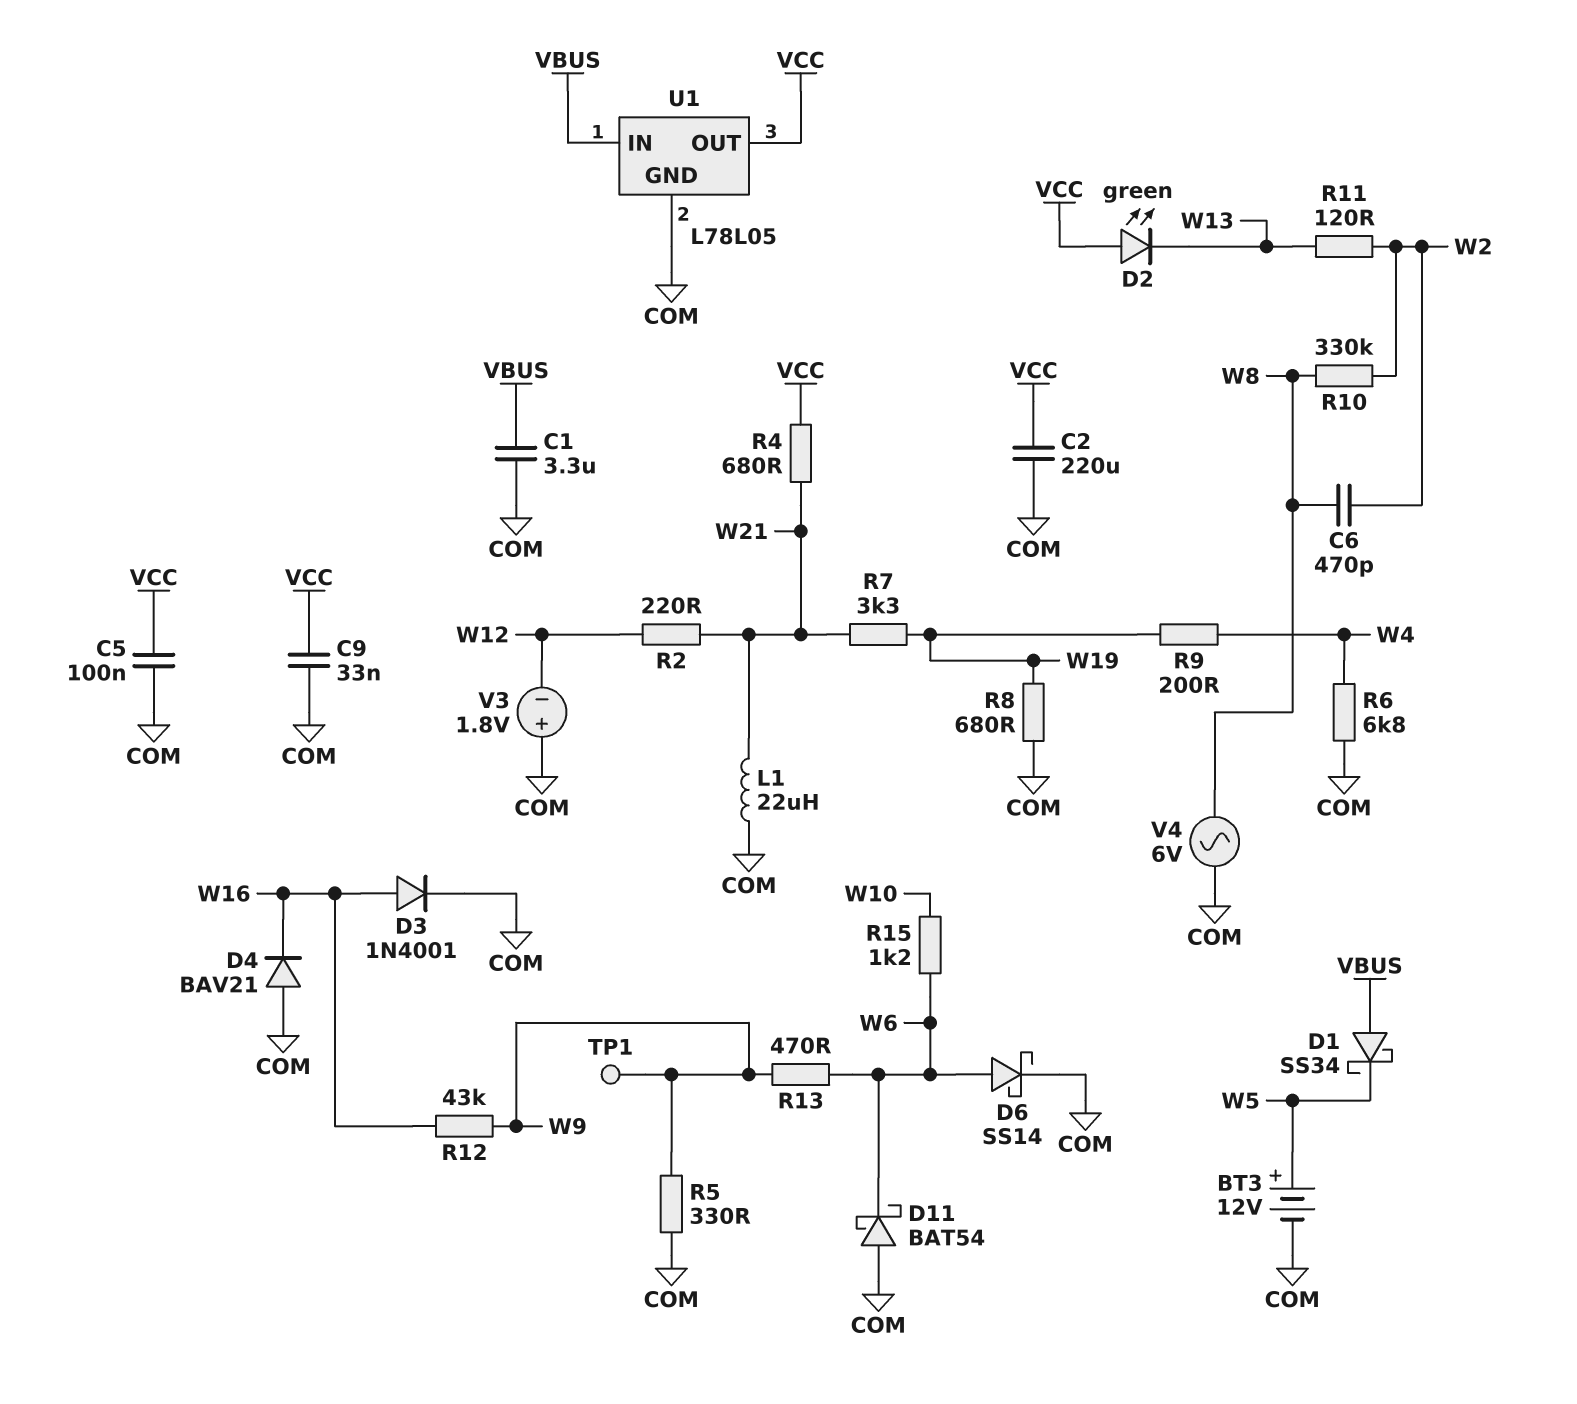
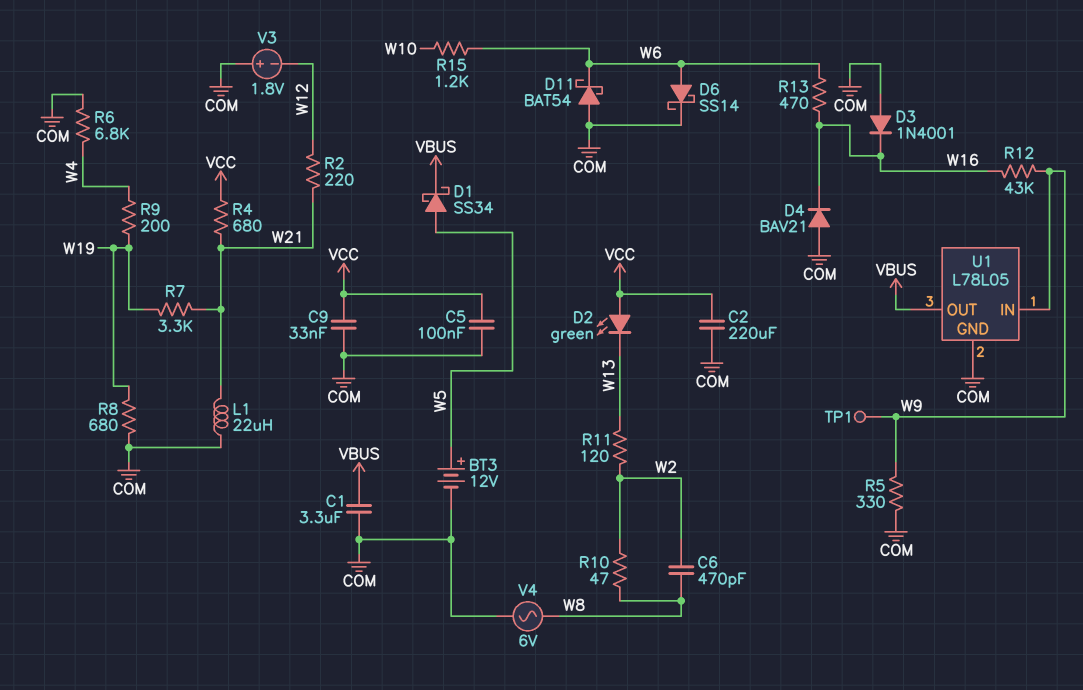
D1: schottky SS34 (A VBUS, K W5) -> schottky SS34 (A W5, K VBUS)
D3: diode 1N4001 (A W16, K COM) -> diode 1N4001 (A COM, K W16)
R10: 330k (W2, W8) -> 47 (W2, W8)
R13: 470 (W6, W9) -> 470 (W6, W16)
U1 pin IN: VBUS -> W9
U1 pin OUT: VCC -> VBUS

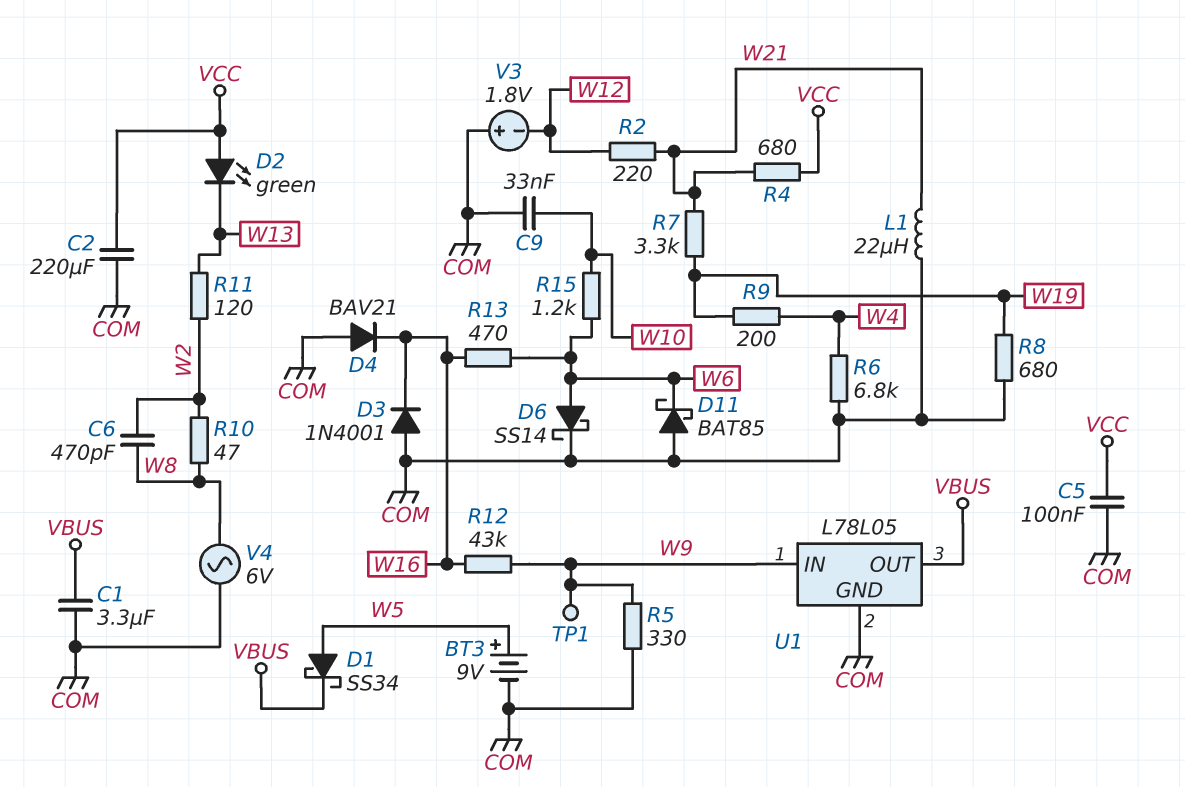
BT3: 12V (plus W5, minus COM) -> 9V (plus W5, minus COM)
C9: 33nF (COM, VCC) -> 33nF (COM, W10)
D11: schottky BAT54 (A COM, K W6) -> schottky BAT85 (A COM, K W6)

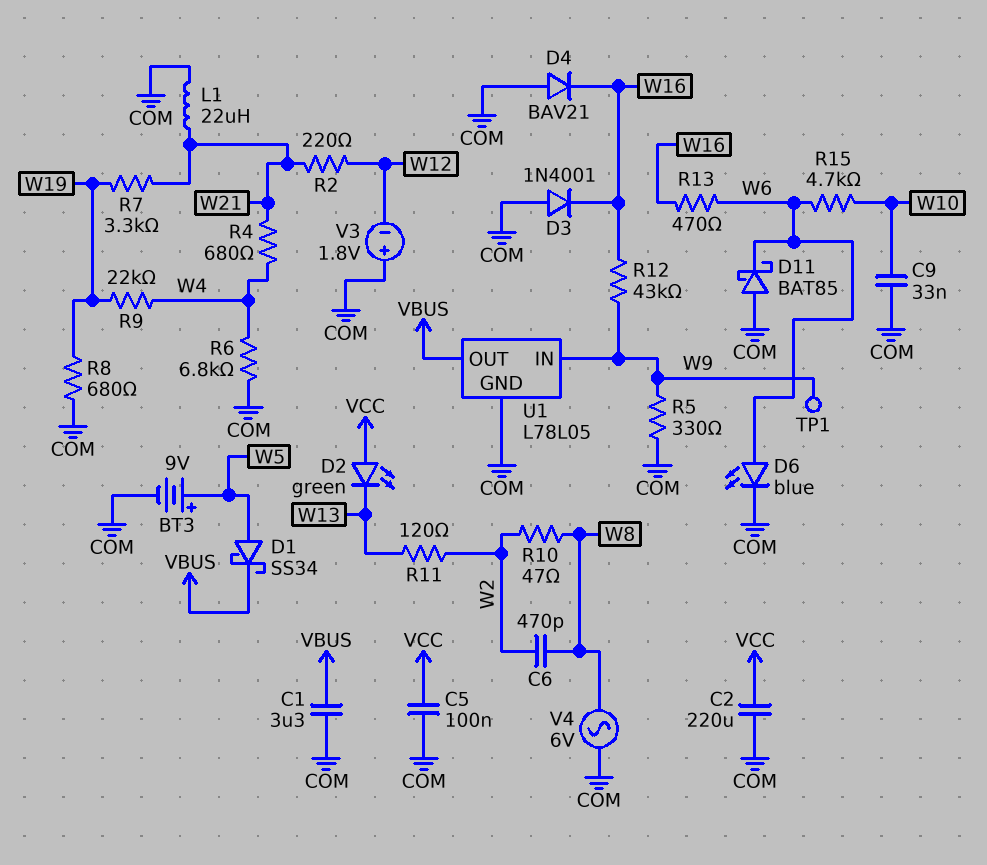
D6: schottky SS14 (A W6, K COM) -> LED blue (A W6, K COM)
R4: 680 (VCC, W21) -> 680 (W4, W21)
R9: 200 (W4, W19) -> 22k (W4, W19)
R15: 1.2k (W6, W10) -> 4.7k (W6, W10)

